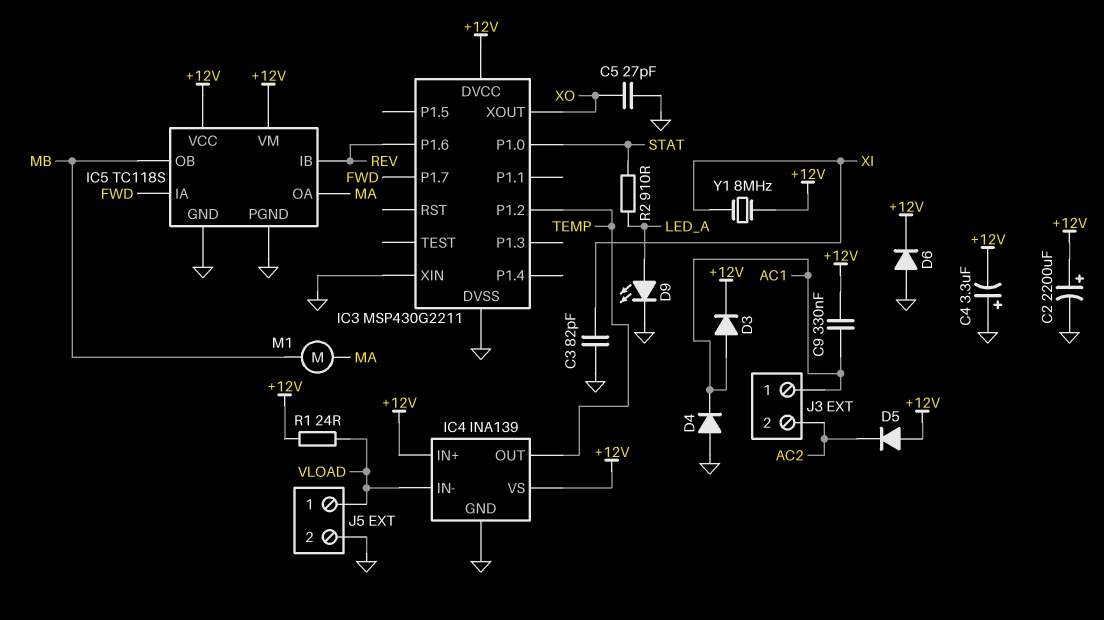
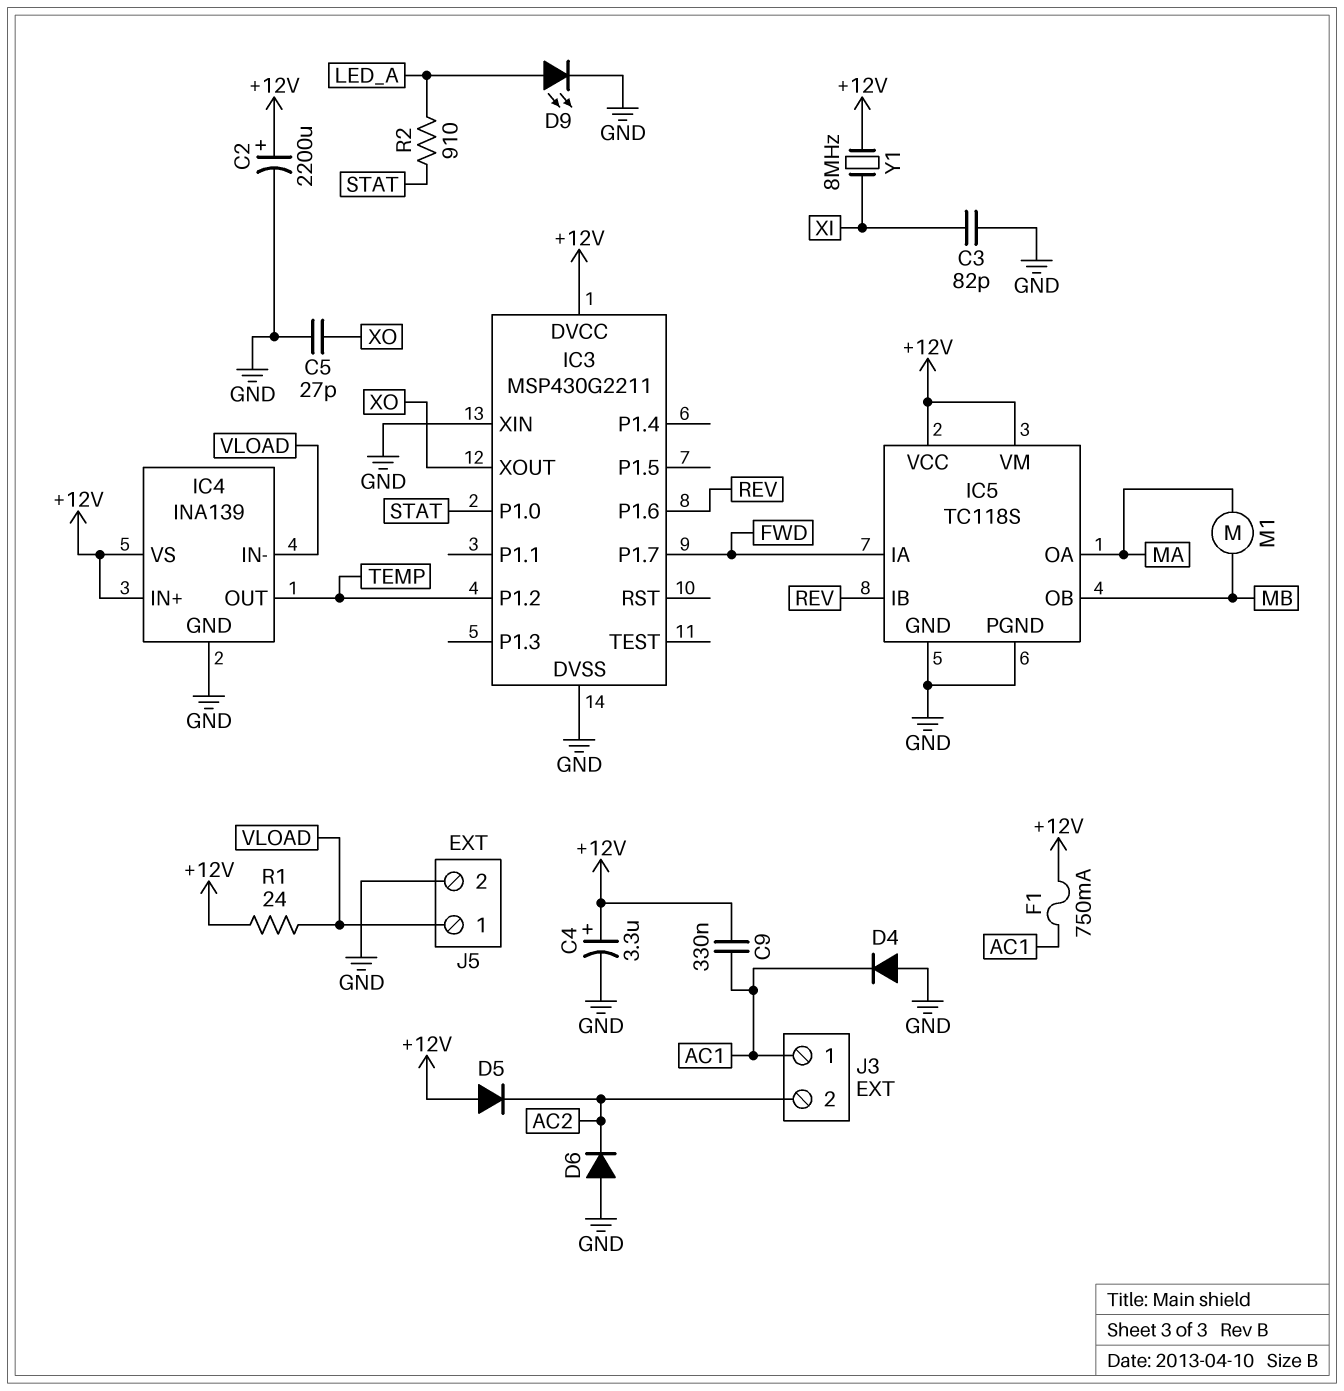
C4: 3.3uF (plus GND, minus +12V) -> 3.3uF (plus +12V, minus GND)
D3: diode (A AC1, K +12V) -> none
D6: diode (A GND, K +12V) -> diode (A GND, K AC2)
F1: none -> 750mA (+12V, AC1)

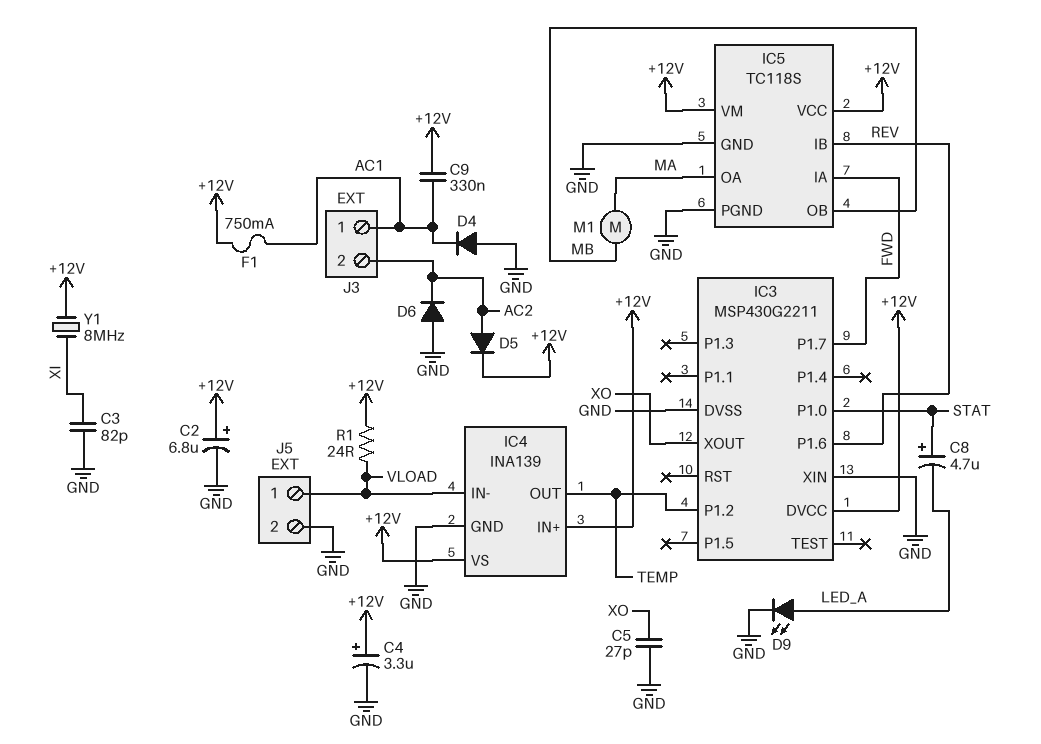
C2: 2200uF (plus +12V, minus GND) -> 6.8uF (plus +12V, minus GND)
C8: none -> 4.7uF (plus STAT, minus LED_A)
D5: diode (A +12V, K AC2) -> diode (A AC2, K +12V)
R2: 910 (LED_A, STAT) -> none

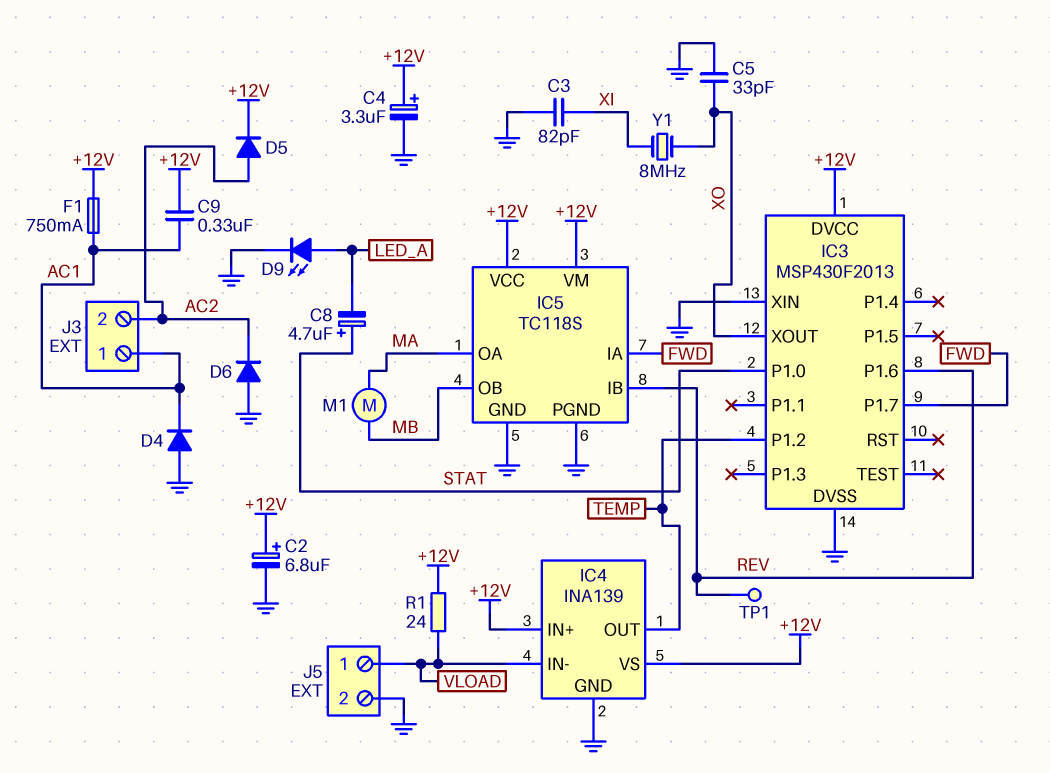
C5: 27pF (GND, XO) -> 33pF (GND, XO)
IC3: MSP430G2211 -> MSP430F2013
TP1: none -> test point (REV)
Y1: 8MHz (+12V, XI) -> 8MHz (XI, XO)

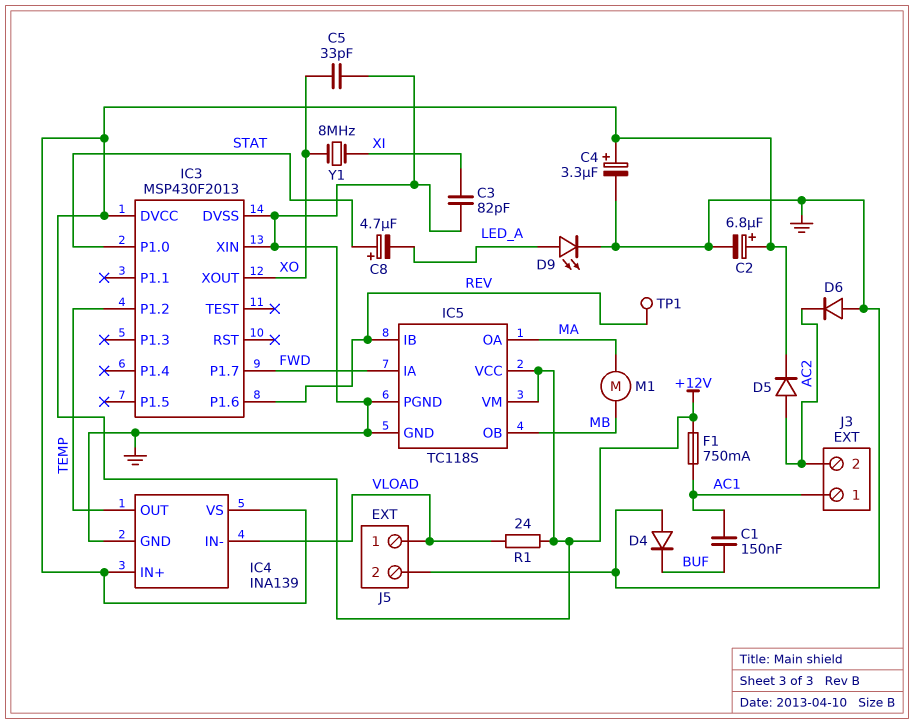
C1: none -> 150nF (AC1, BUF)
C9: 330nF (+12V, AC1) -> none
D4: diode (A GND, K AC1) -> diode (A GND, K BUF)

